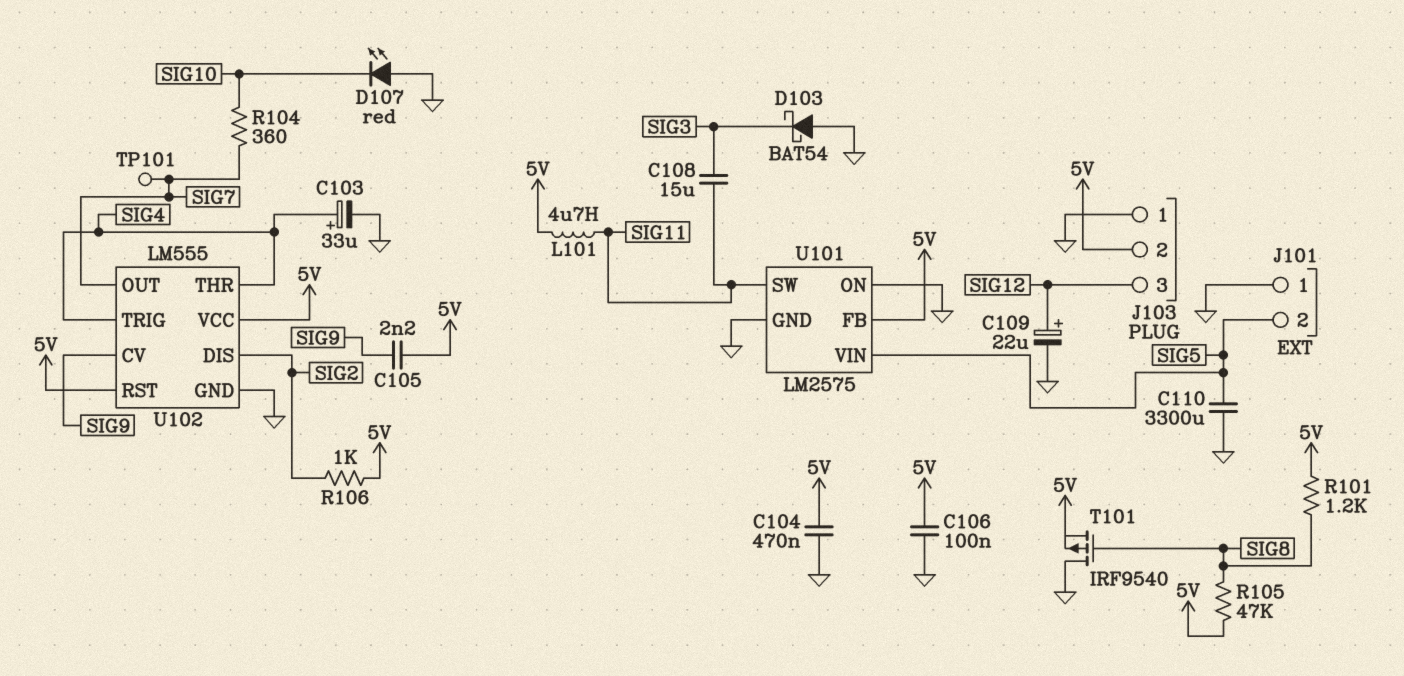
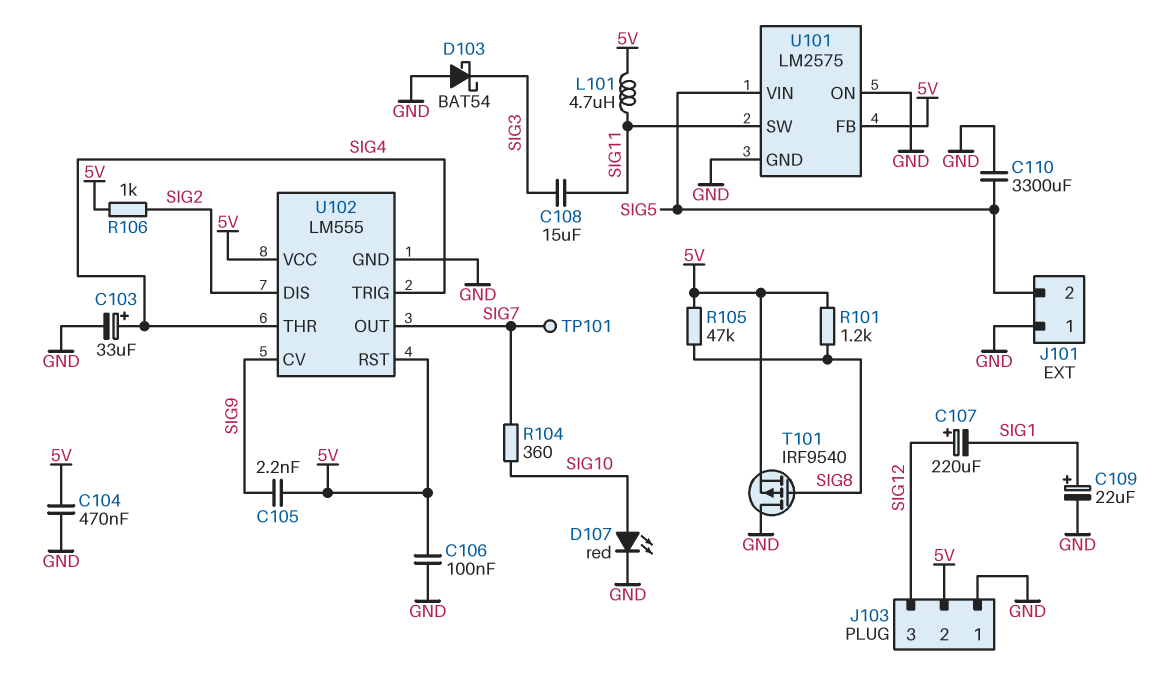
C107: none -> 220uF (plus SIG12, minus SIG1)
C109: 22uF (plus SIG12, minus GND) -> 22uF (plus SIG1, minus GND)
D107: LED red (A GND, K SIG10) -> LED red (A SIG10, K GND)

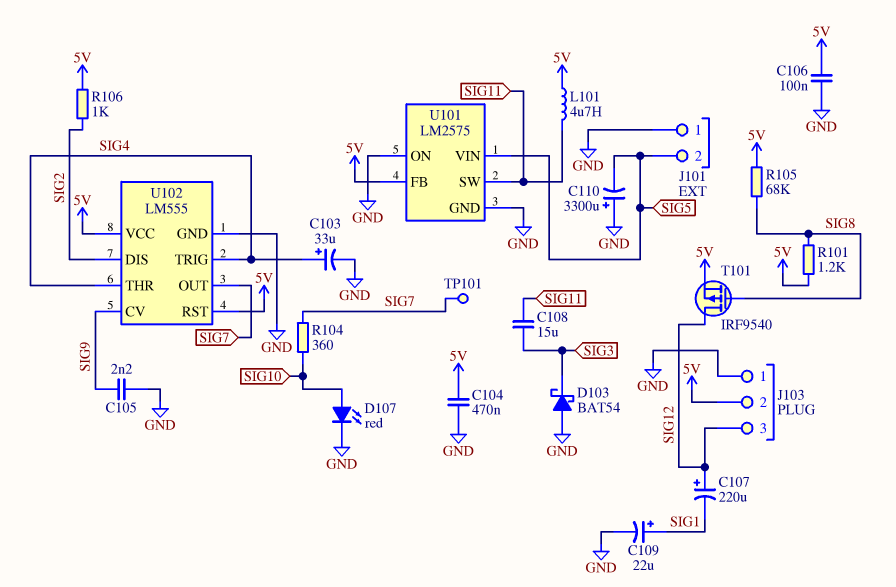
C105: 2.2nF (5V, SIG9) -> 2.2nF (GND, SIG9)
C110: 3300uF (GND, SIG5) -> 3300uF (plus GND, minus SIG5)
R105: 47k (5V, SIG8) -> 68k (5V, SIG8)
T101: PMOS IRF9540 (G SIG8, D GND, S 5V) -> PMOS IRF9540 (G SIG8, D SIG12, S 5V)

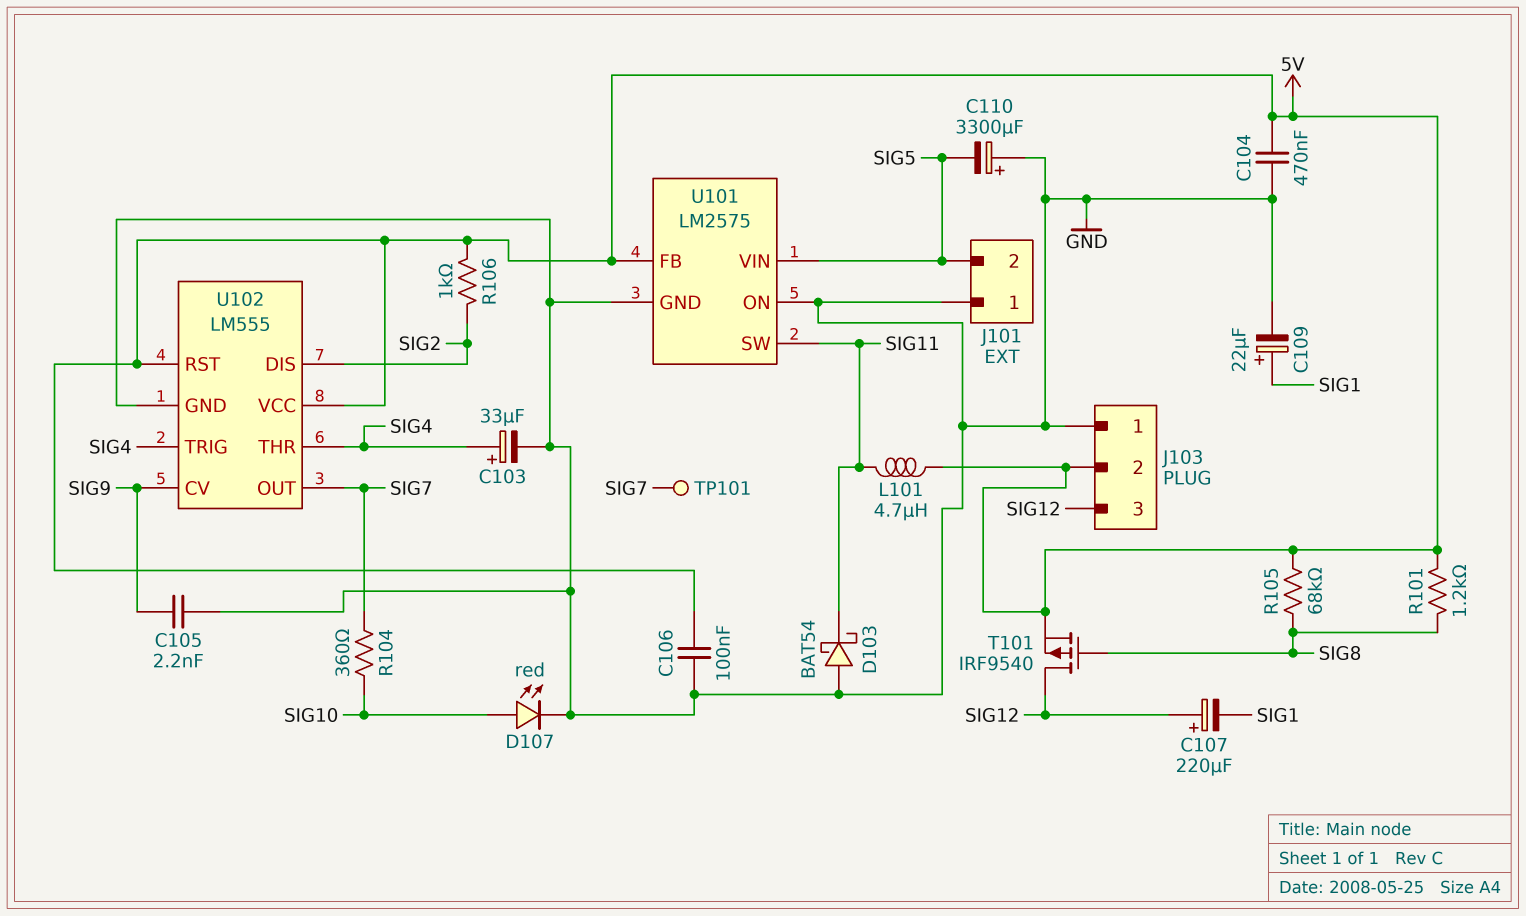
C108: 15uF (SIG3, SIG11) -> none
D103: schottky BAT54 (A GND, K SIG3) -> schottky BAT54 (A GND, K SIG11)

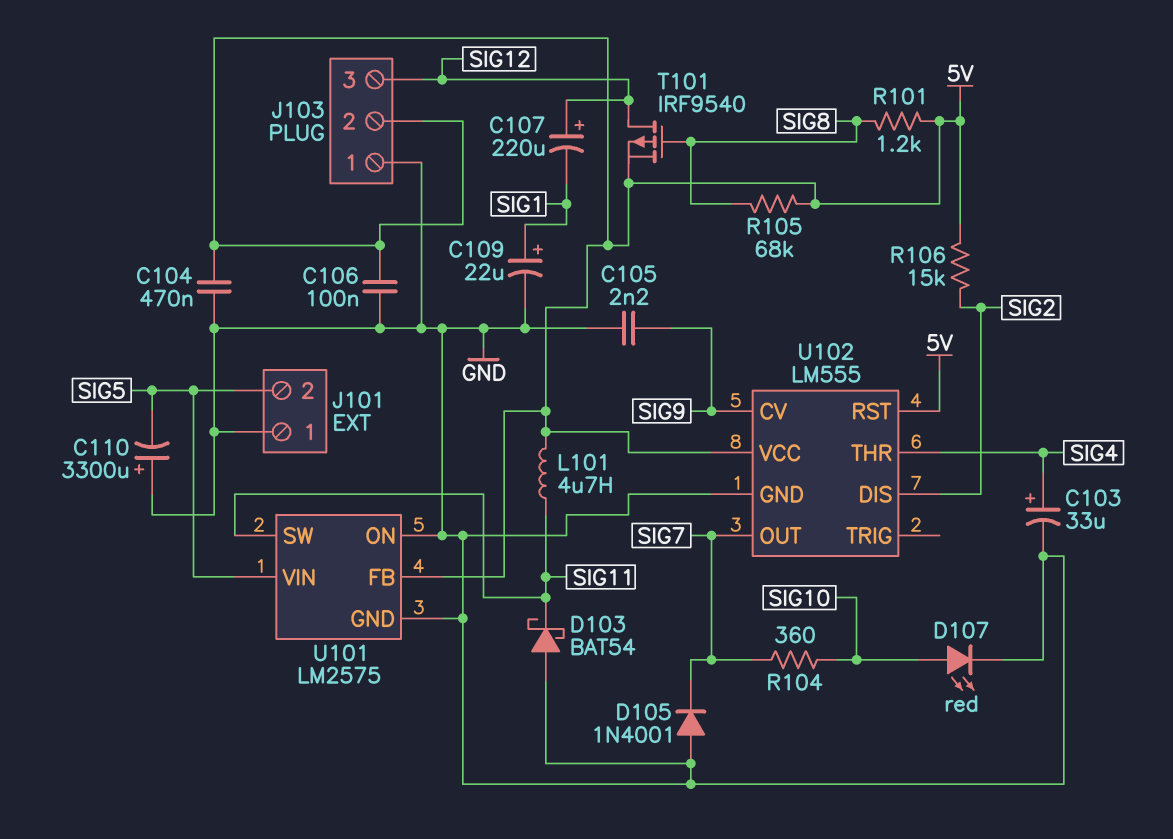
D105: none -> diode 1N4001 (A GND, K SIG7)
R106: 1k (5V, SIG2) -> 15k (5V, SIG2)
TP101: test point (SIG7) -> none
U102 pin TRIG: SIG4 -> none

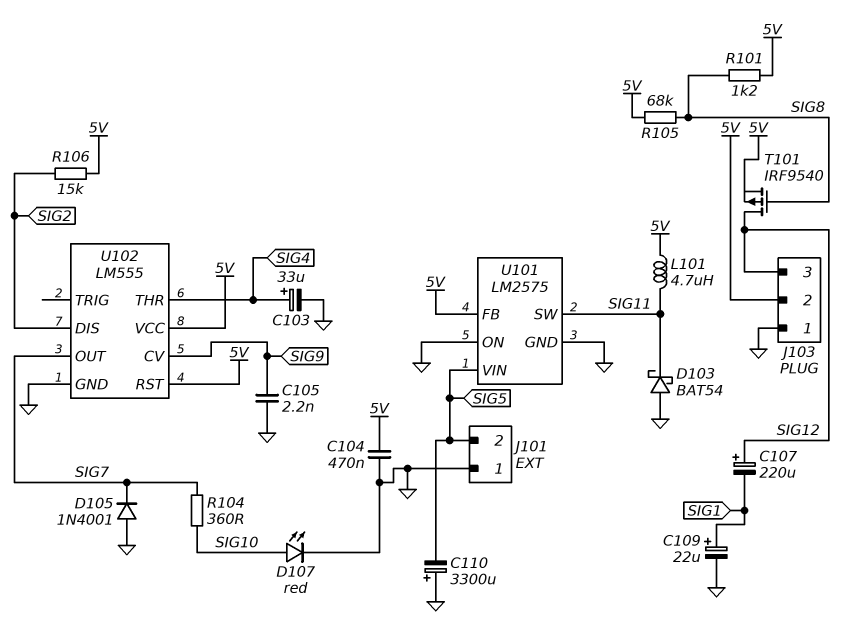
C106: 100nF (5V, GND) -> none

